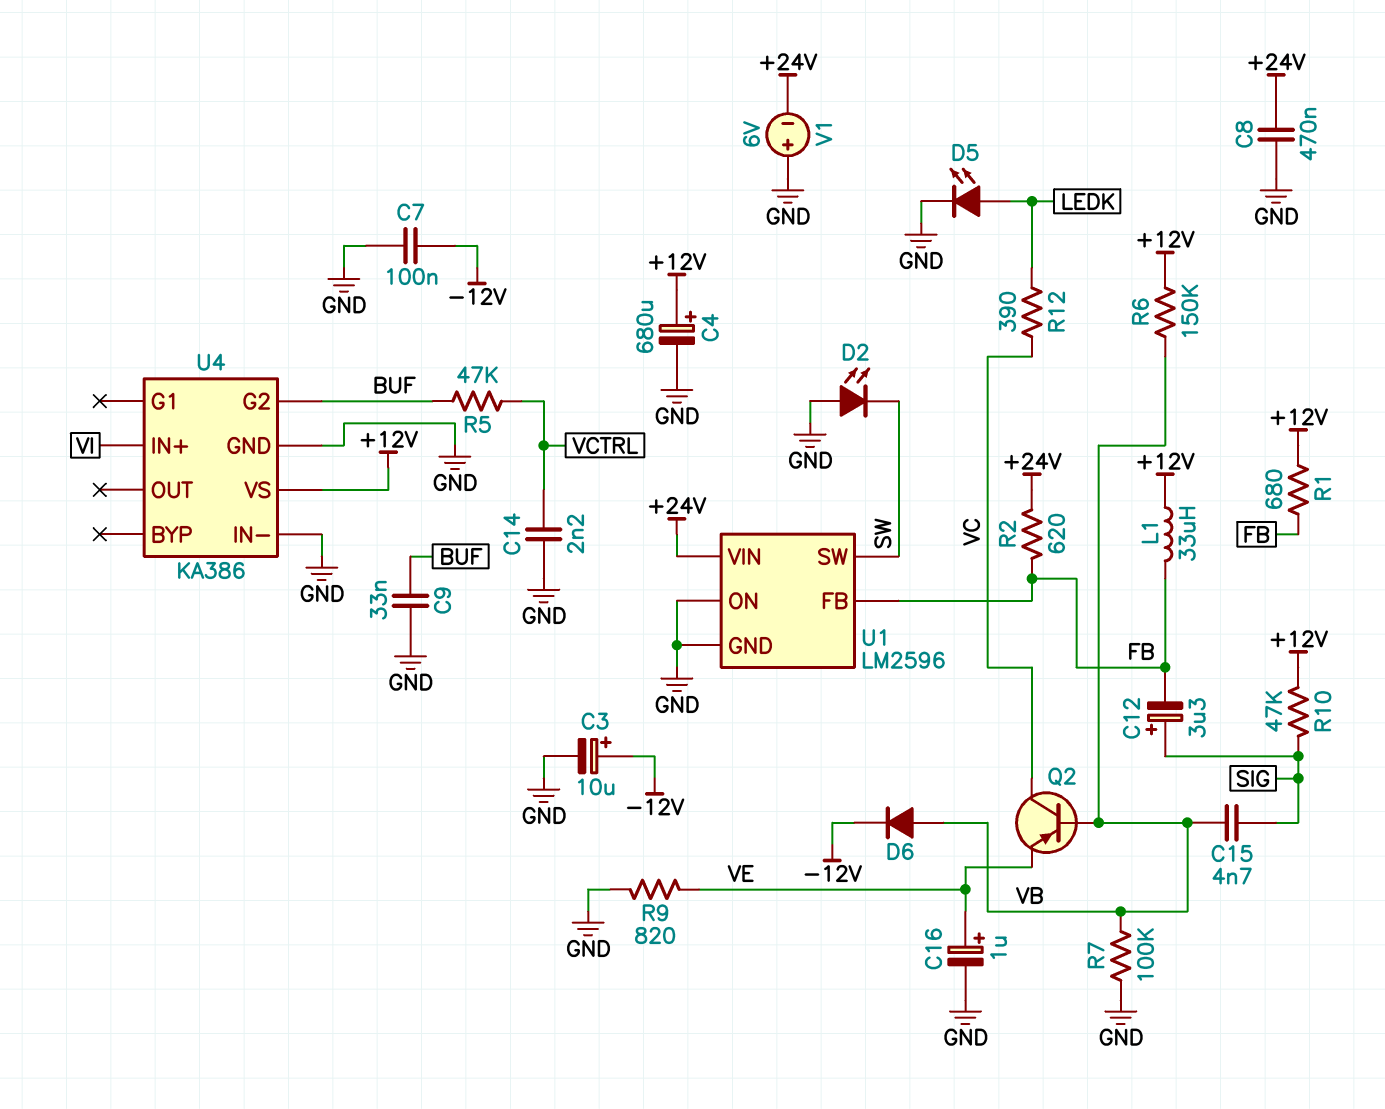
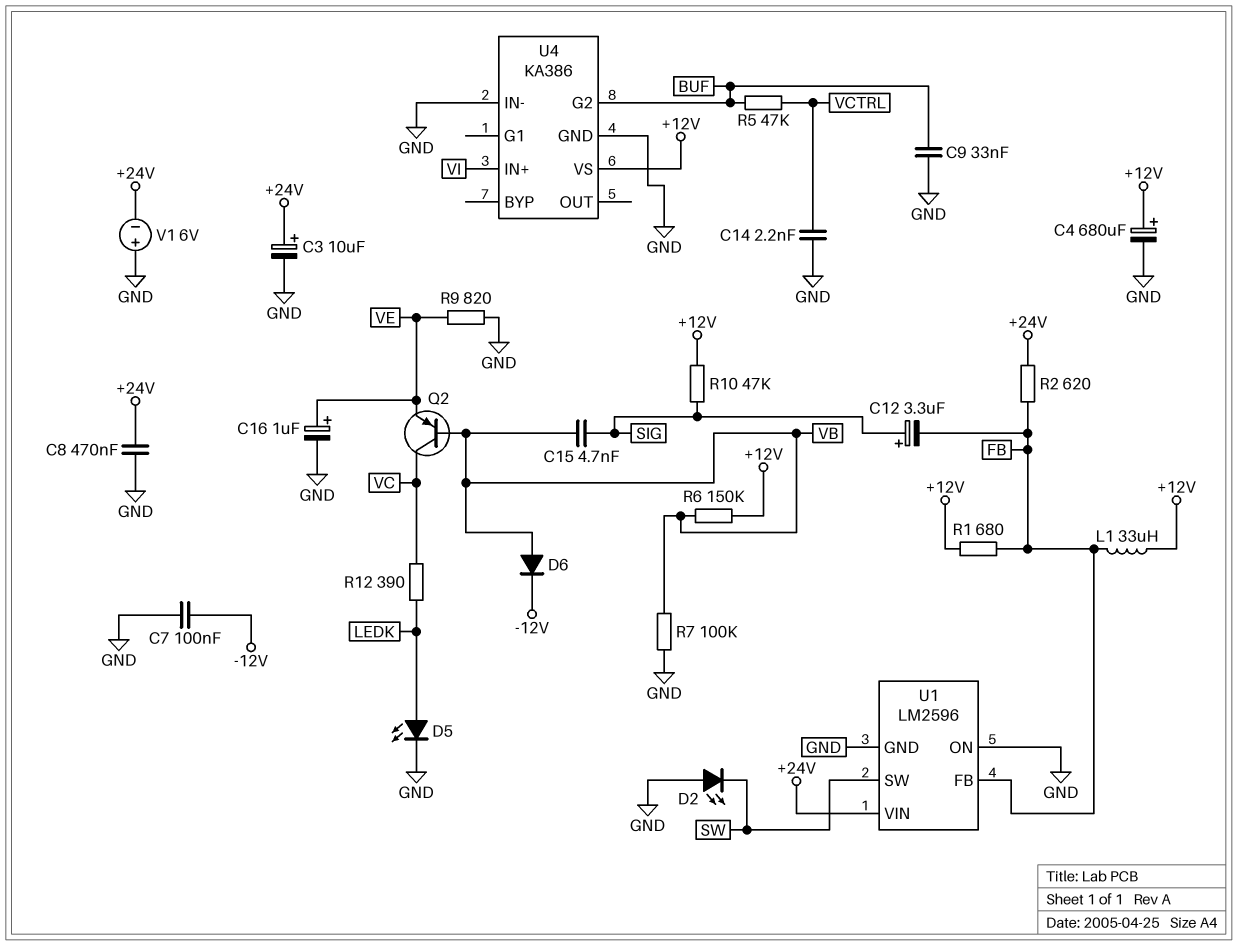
C3: 10uF (plus -12V, minus GND) -> 10uF (plus +24V, minus GND)

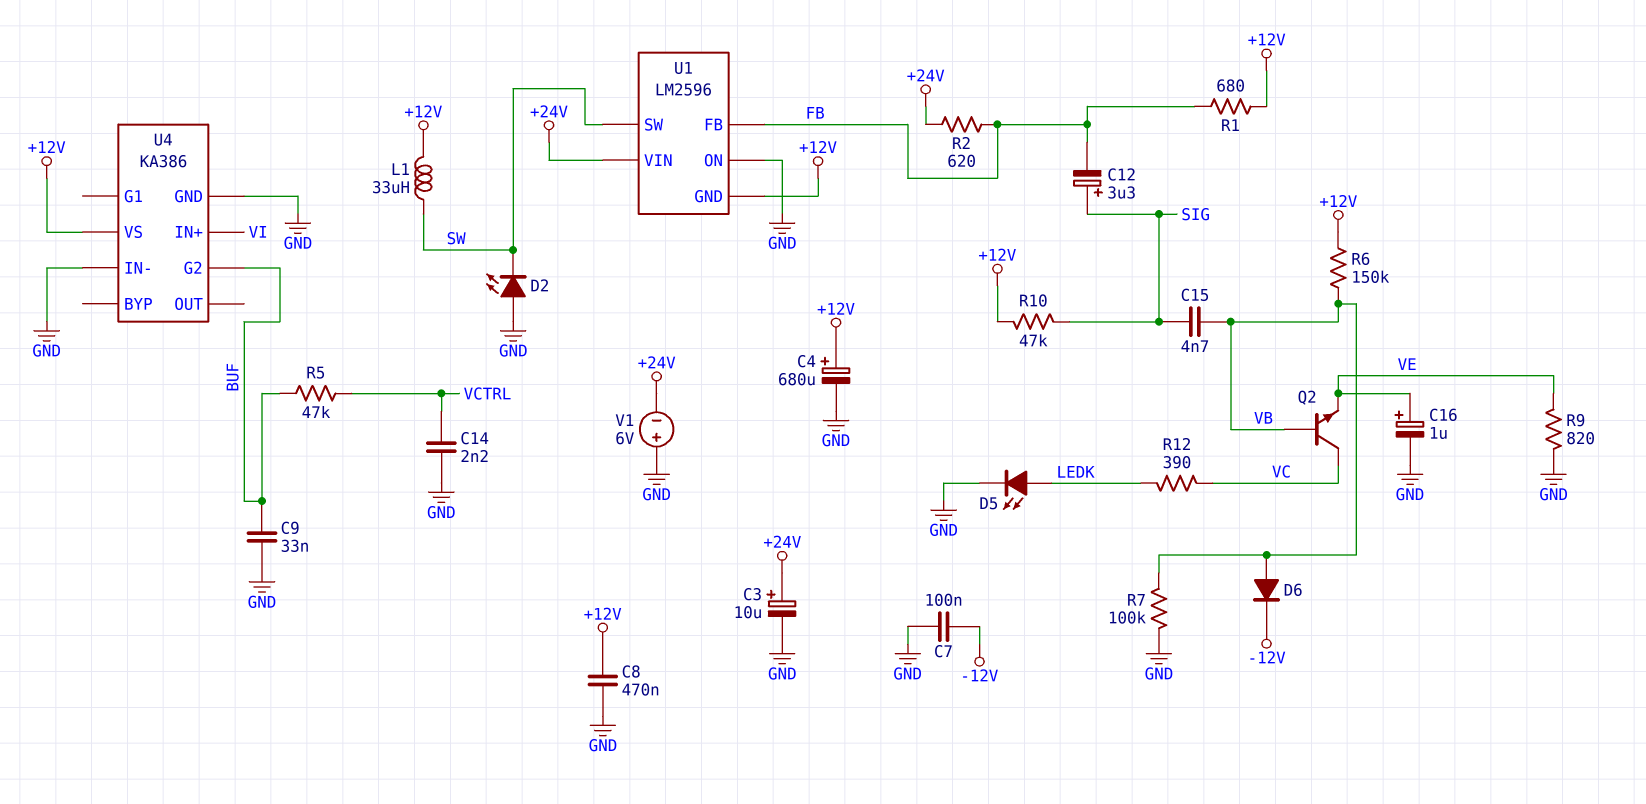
C8: 470nF (+24V, GND) -> 470nF (+12V, GND)
L1: 33uH (+12V, FB) -> 33uH (+12V, SW)
Q2: PNP (B VB, C VC, E VE) -> NPN (B VB, C VC, E VE)
U1 pin GND: GND -> +12V

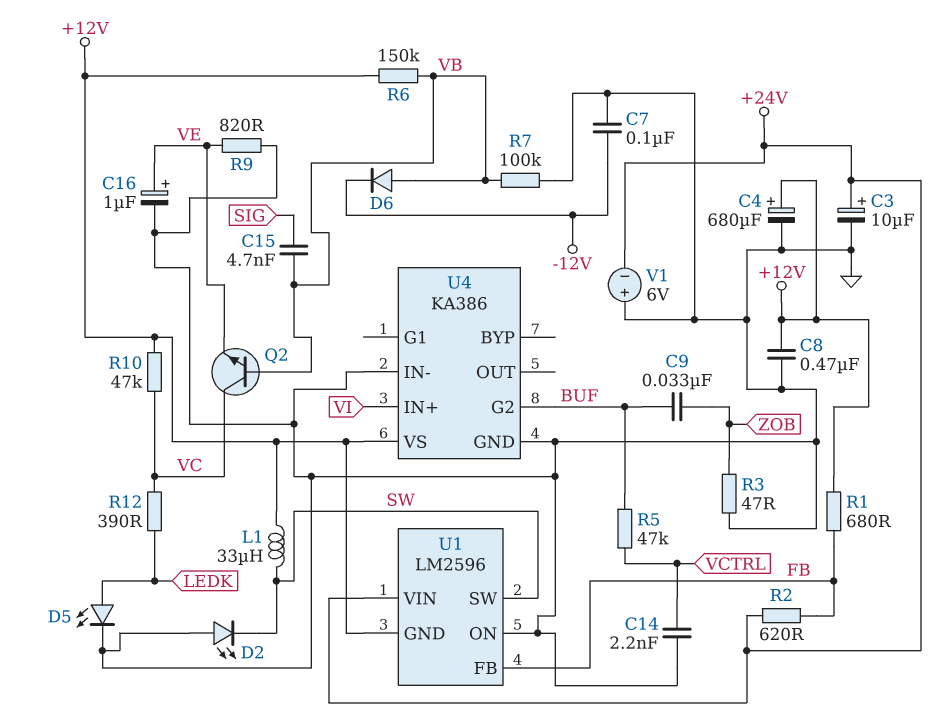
C9: 33nF (BUF, GND) -> 33nF (BUF, ZOB)
C12: 3.3uF (plus SIG, minus FB) -> none
R3: none -> 47 (GND, ZOB)
R10: 47k (+12V, SIG) -> 47k (+12V, VC)

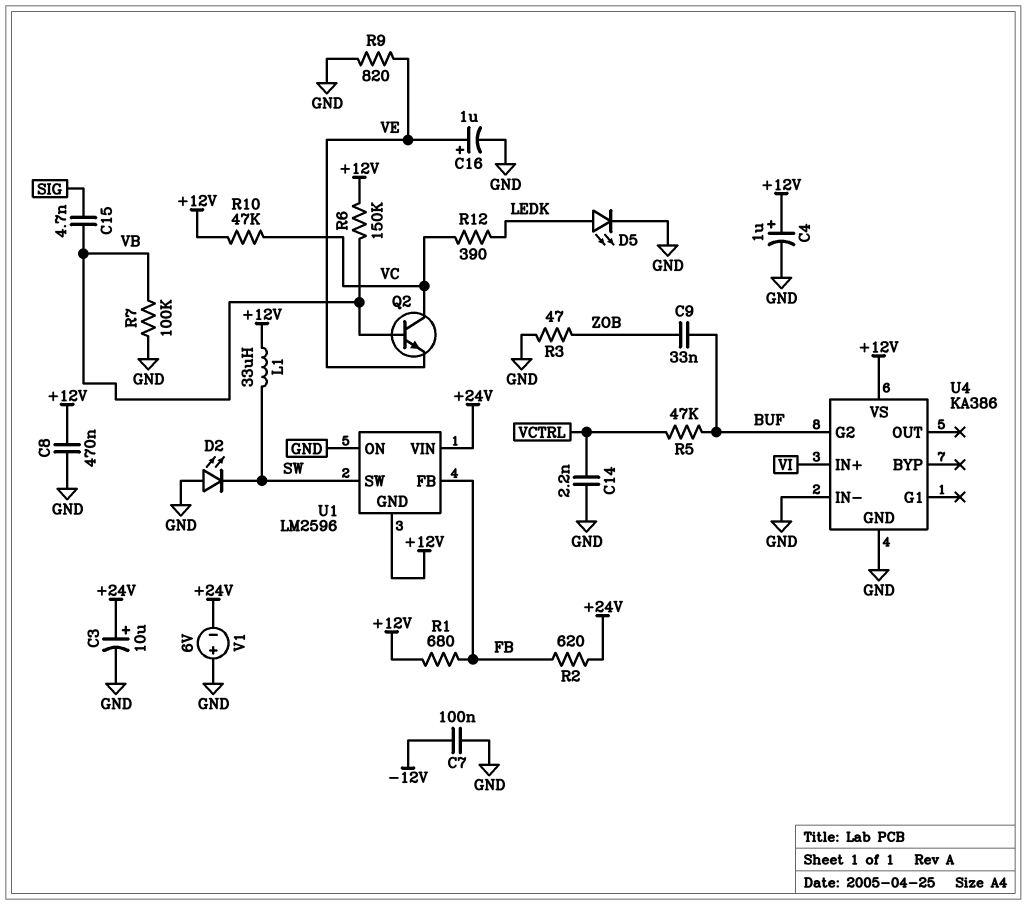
C4: 680uF (plus +12V, minus GND) -> 1uF (plus +12V, minus GND)
D6: diode (A VB, K -12V) -> none

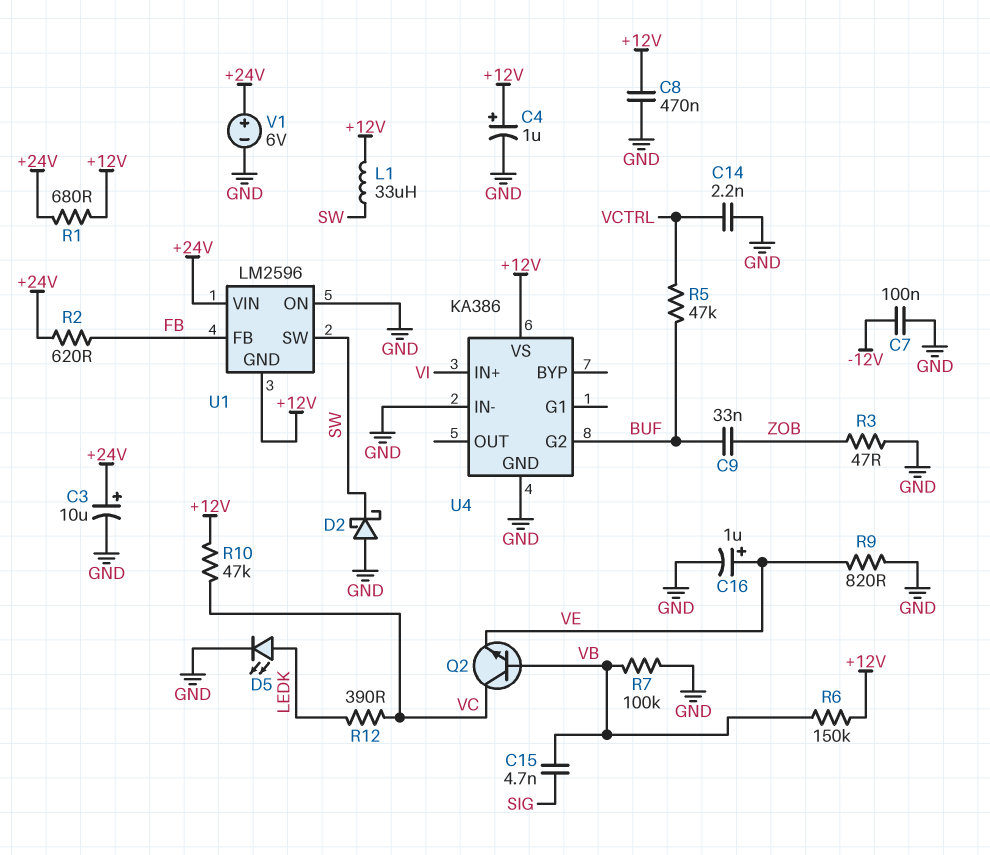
D2: LED (A GND, K SW) -> schottky (A GND, K SW)
R1: 680 (+12V, FB) -> 680 (+12V, +24V)
V1: 6V (plus GND, minus +24V) -> 6V (plus +24V, minus GND)

